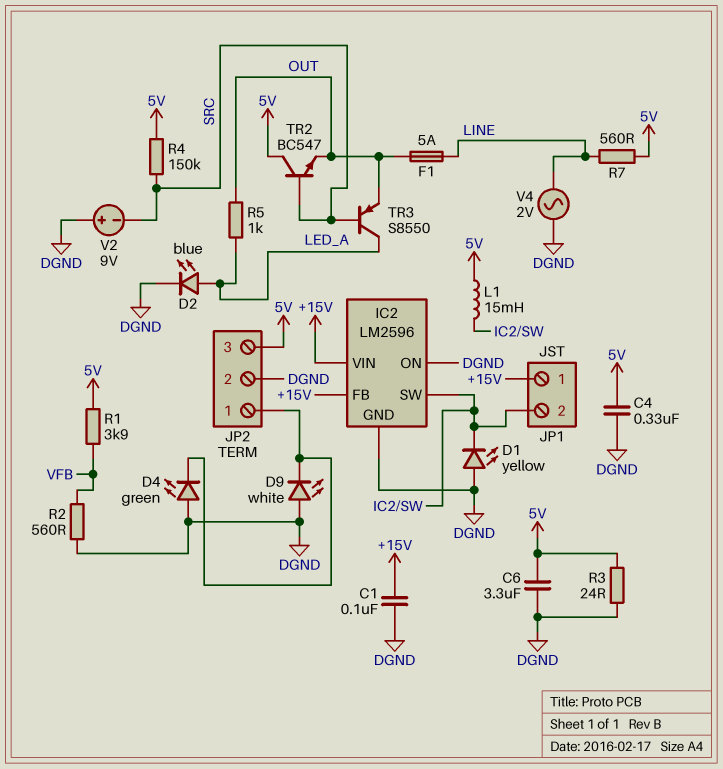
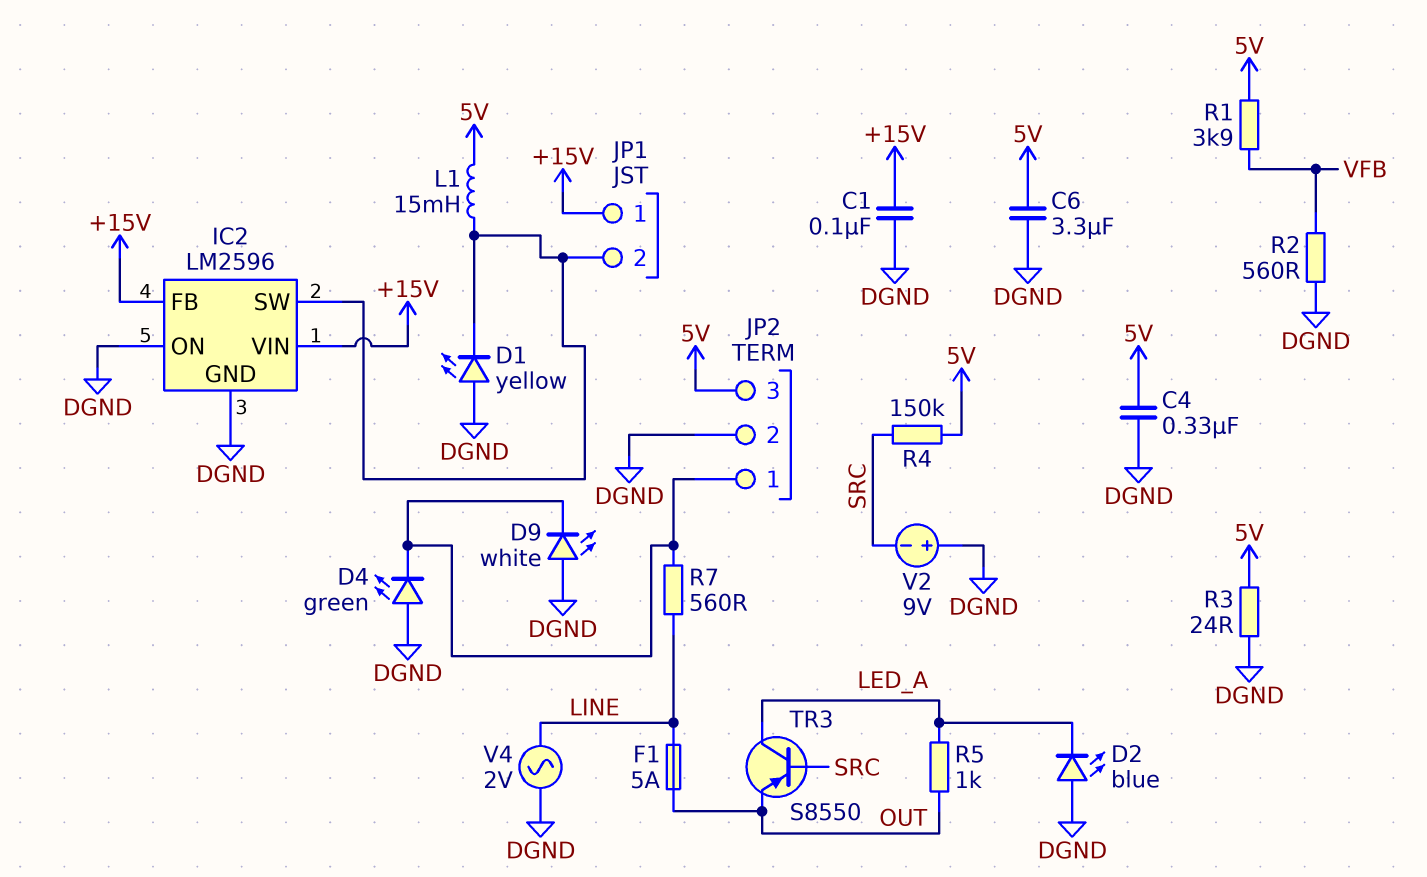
D2: LED blue (A LED_A, K DGND) -> LED blue (A DGND, K LED_A)
R7: 560 (5V, LINE) -> 560 (JP2/1, LINE)
TR2: NPN BC547 (B SRC, C 5V, E OUT) -> none

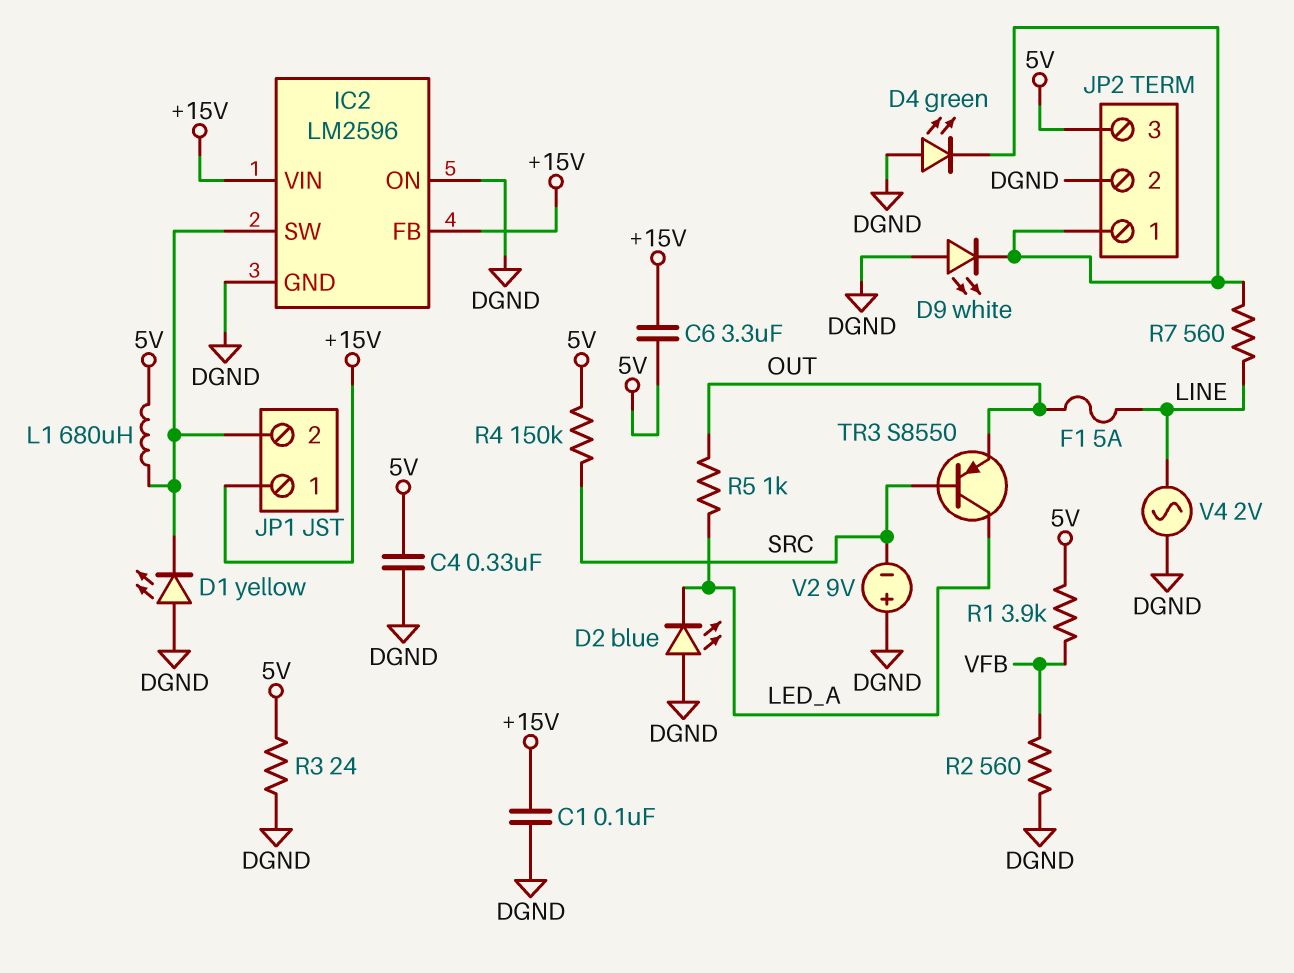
C6: 3.3uF (5V, DGND) -> 3.3uF (+15V, 5V)
L1: 15mH (5V, IC2/SW) -> 680uH (5V, IC2/SW)

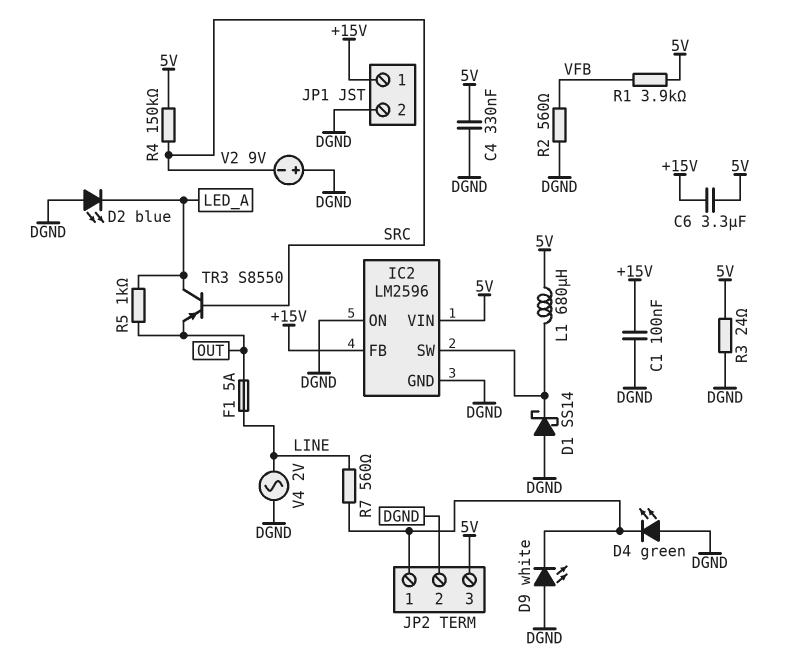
D1: LED yellow (A DGND, K IC2/SW) -> schottky SS14 (A DGND, K IC2/SW)
IC2 pin VIN: +15V -> 5V
JP1 pin 2: IC2/SW -> DGND

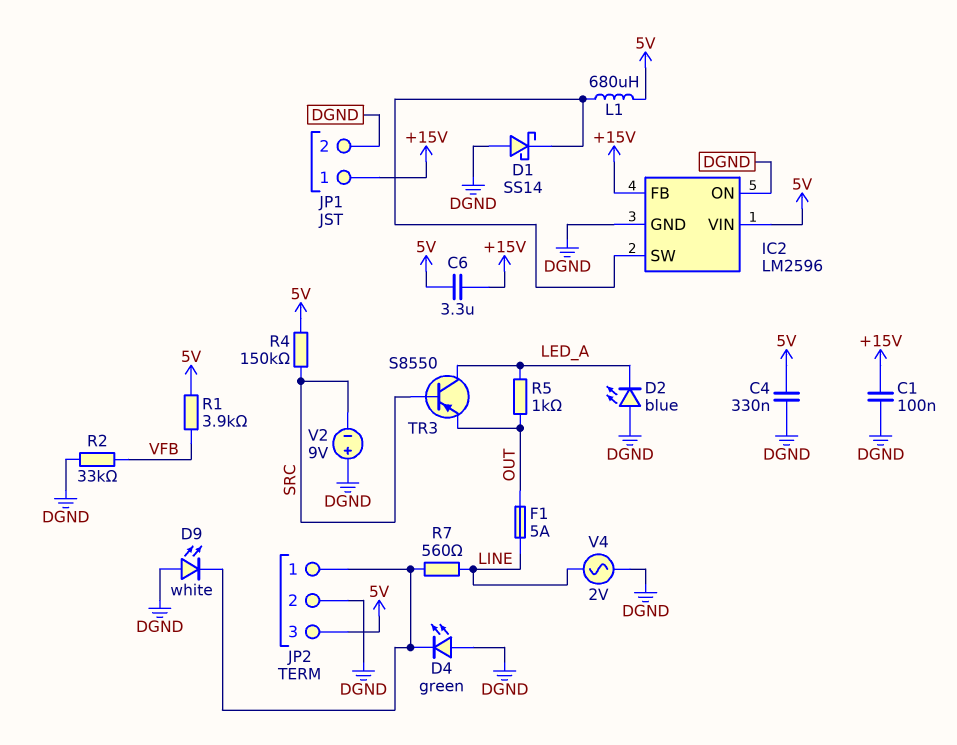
R2: 560 (DGND, VFB) -> 33k (DGND, VFB)
R3: 24 (5V, DGND) -> none

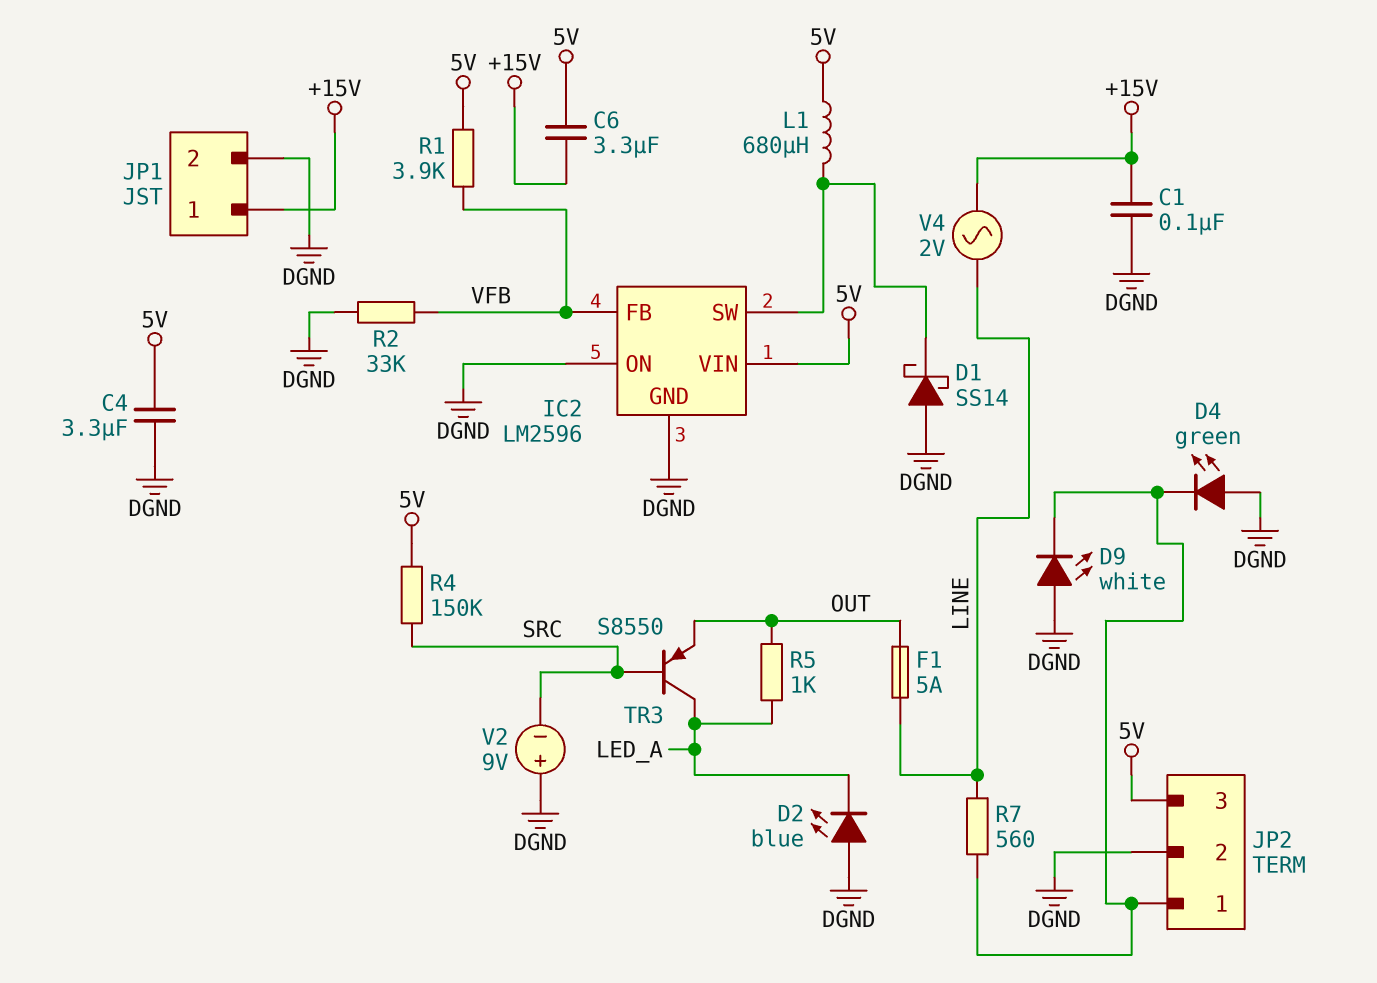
C4: 330nF (5V, DGND) -> 3.3uF (5V, DGND)
IC2 pin FB: +15V -> VFB
V4: AC 2V (DGND, LINE) -> AC 2V (+15V, LINE)

